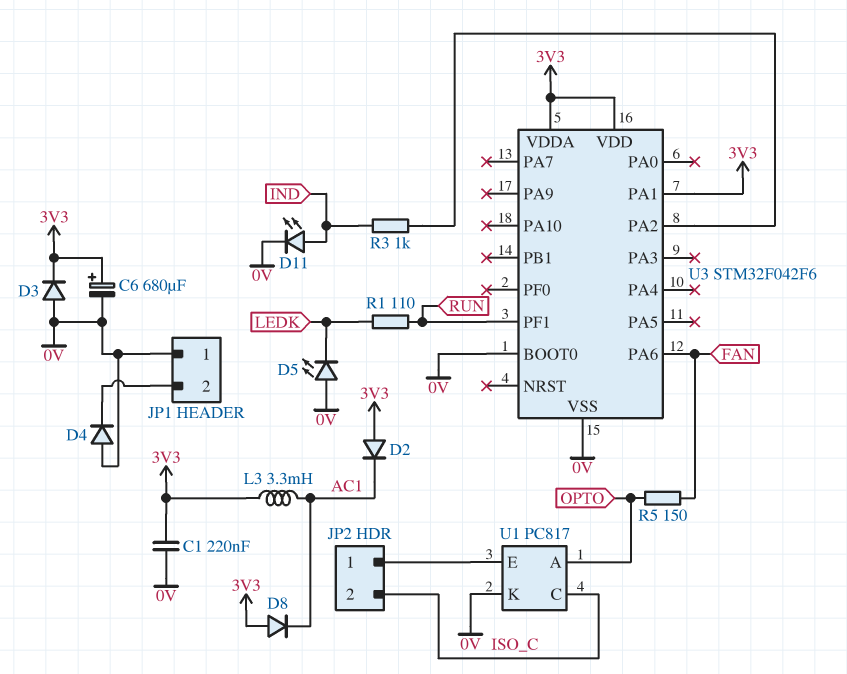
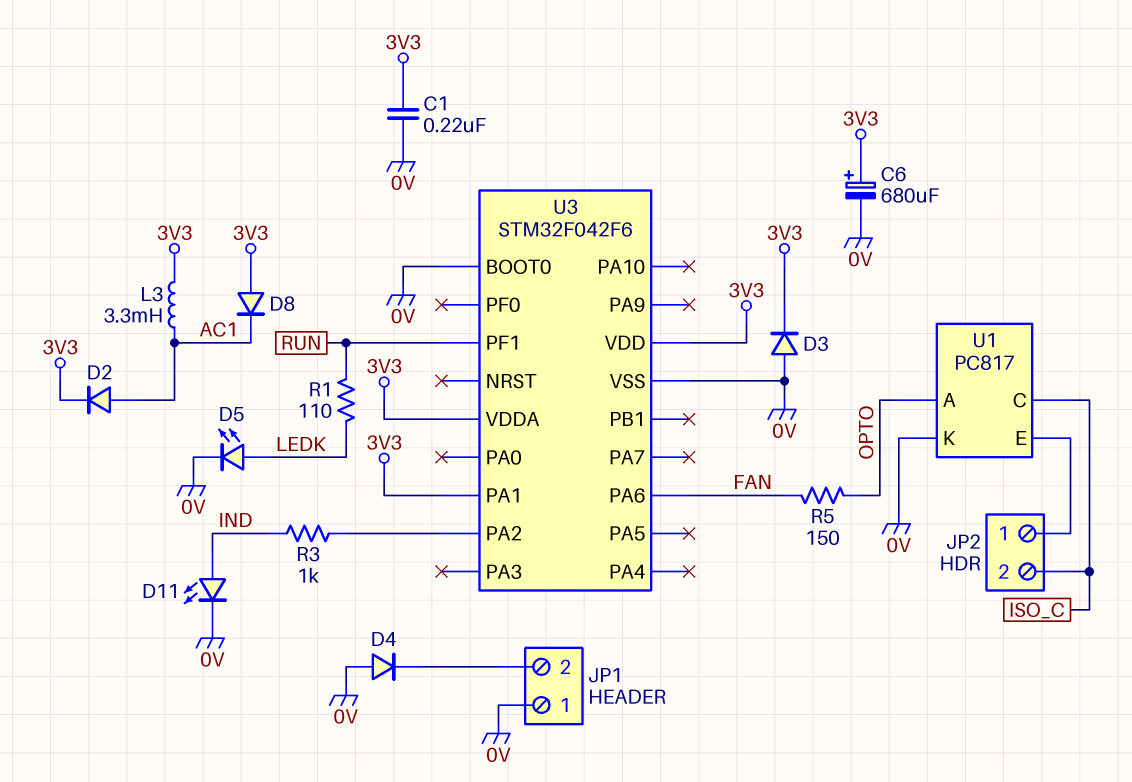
D2: diode (A 3V3, K AC1) -> diode (A AC1, K 3V3)
D5: LED (A 0V, K LEDK) -> LED (A LEDK, K 0V)

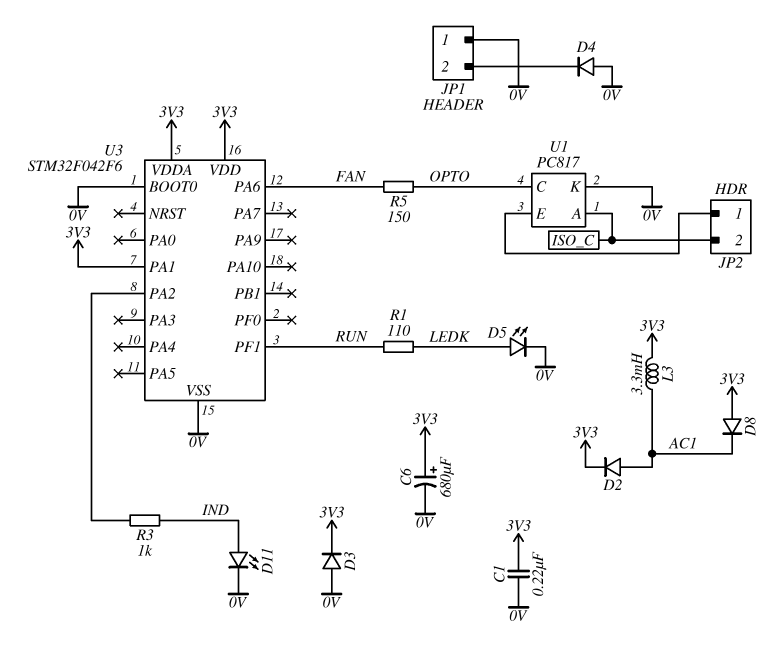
U1 pin A: OPTO -> ISO_C
U1 pin C: ISO_C -> OPTO

